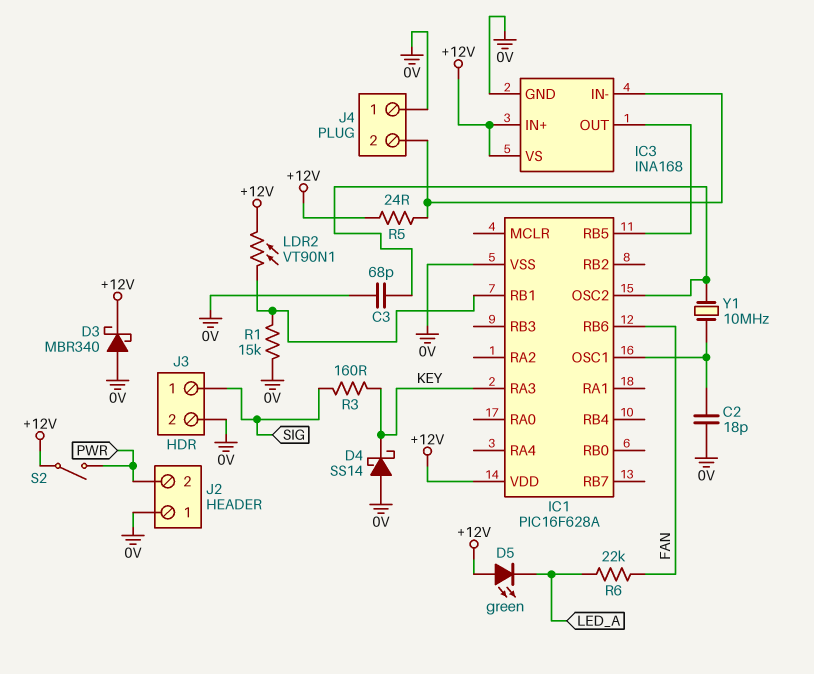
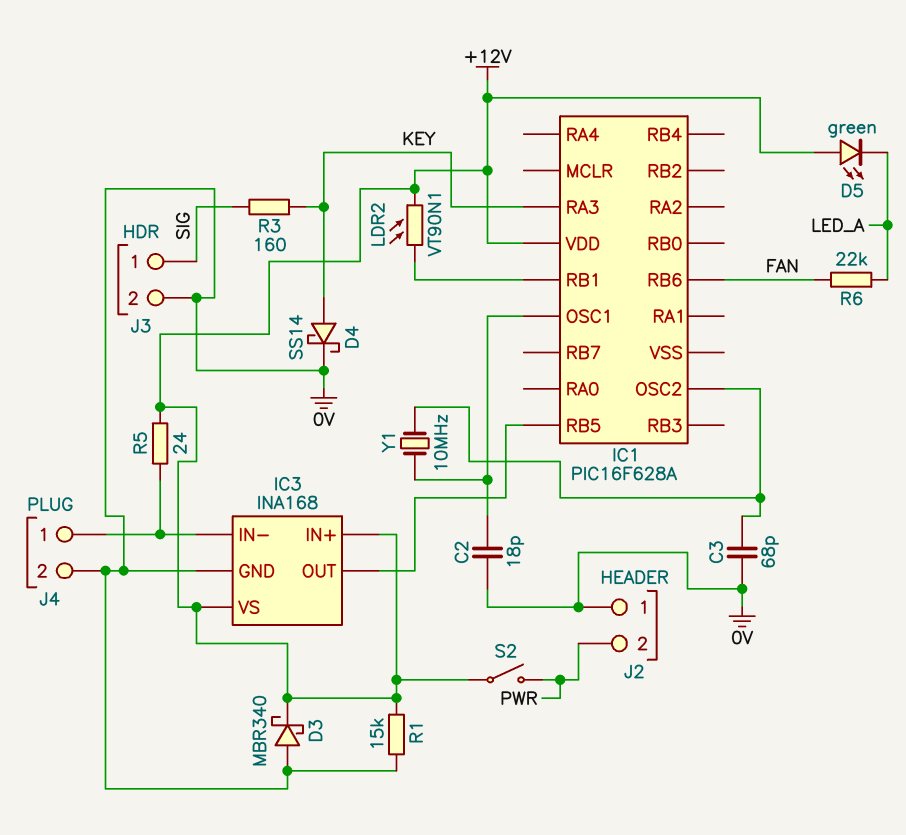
D4: schottky SS14 (A 0V, K KEY) -> schottky SS14 (A KEY, K 0V)
IC1 pin VSS: 0V -> none
J4 pin 1: 0V -> IC3/IN-
J4 pin 2: IC3/IN- -> 0V
R1: 15k (0V, IC1/RB1) -> 15k (+12V, 0V)

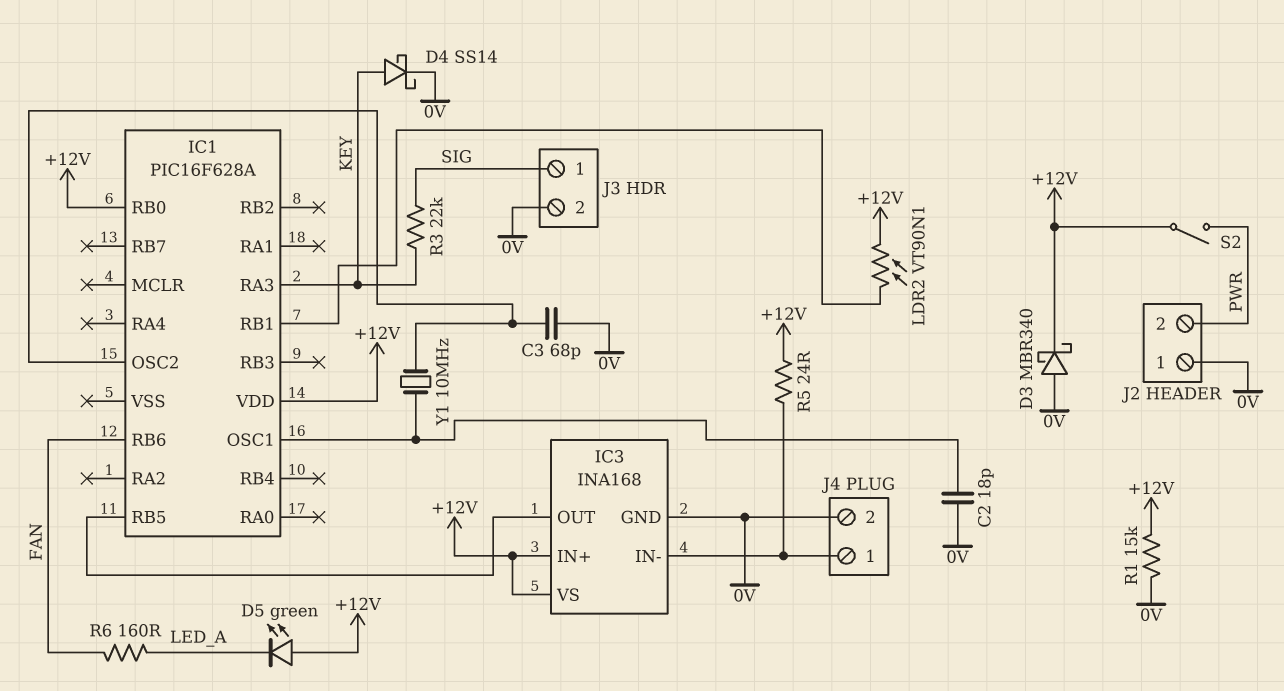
IC1 pin RB0: none -> +12V
R3: 160 (KEY, SIG) -> 22k (KEY, SIG)
R6: 22k (FAN, LED_A) -> 160 (FAN, LED_A)

